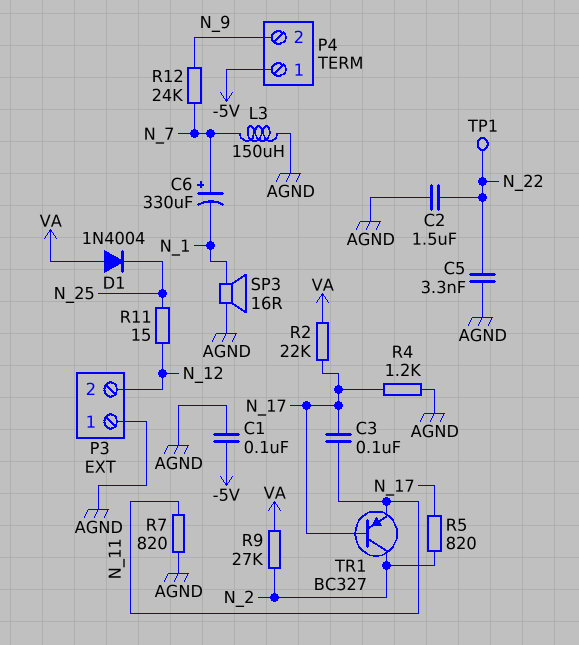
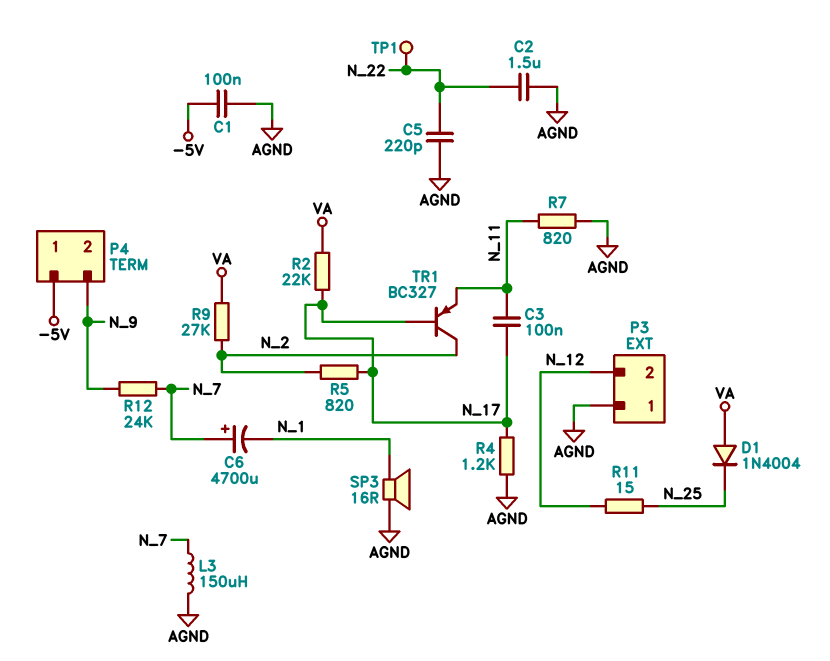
C5: 3.3nF (AGND, N_22) -> 220pF (AGND, N_22)
C6: 330uF (plus N_7, minus N_1) -> 4700uF (plus N_7, minus N_1)

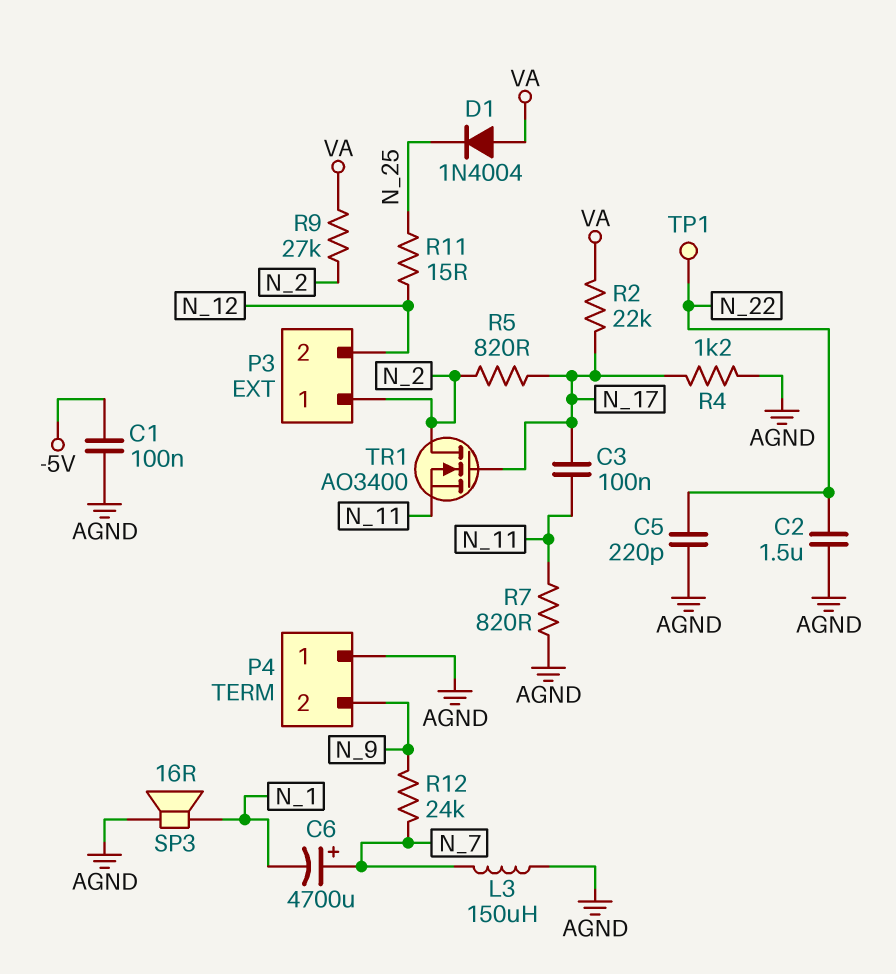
P3 pin 1: AGND -> N_2
P4 pin 1: -5V -> AGND
TR1: PNP BC327 (B N_17, C N_2, E N_11) -> NMOS AO3400 (G N_17, D N_2, S N_11)

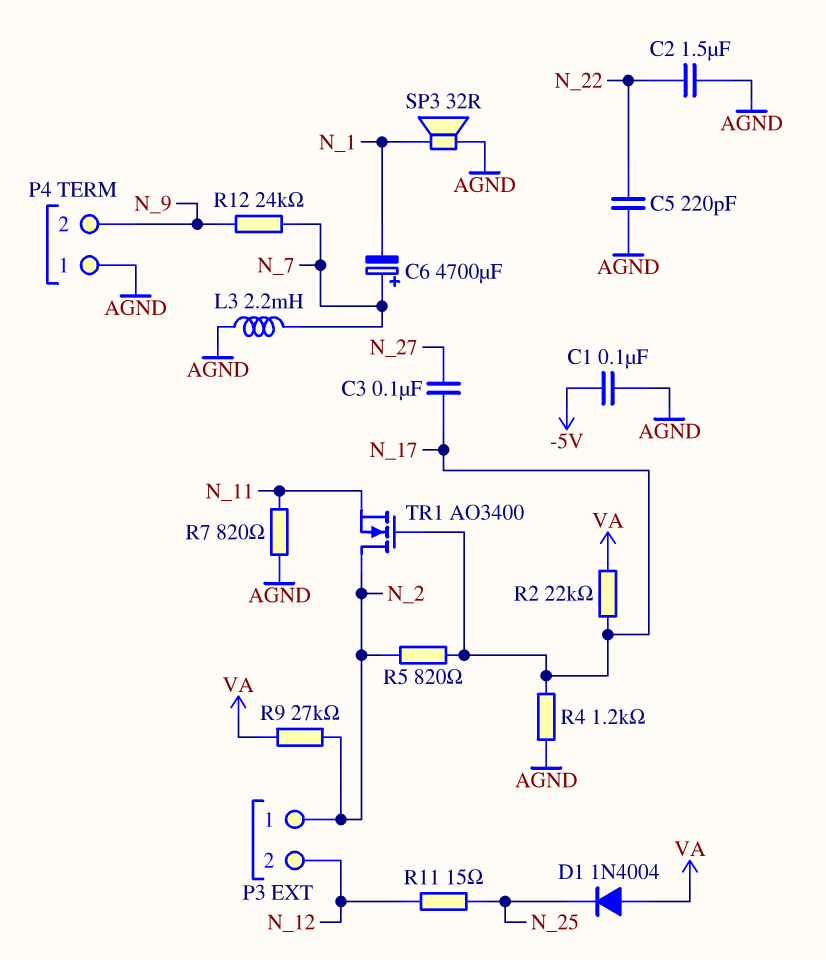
C3: 100nF (N_11, N_17) -> 100nF (N_17, N_27)
L3: 150uH (AGND, N_7) -> 2.2mH (AGND, N_7)
SP3: speaker 16R (AGND, N_1) -> speaker 32R (AGND, N_1)
TP1: test point (N_22) -> none

